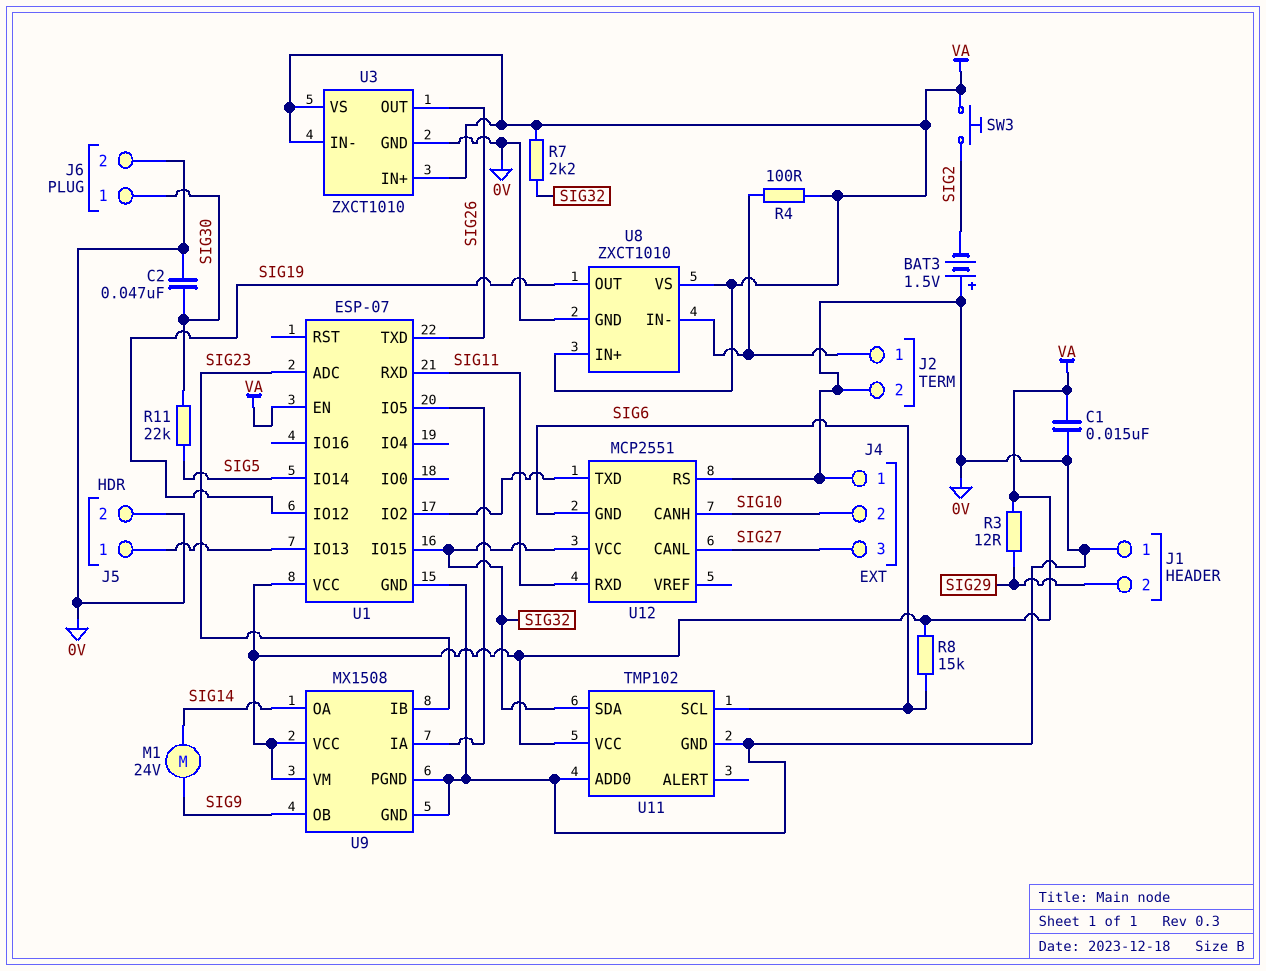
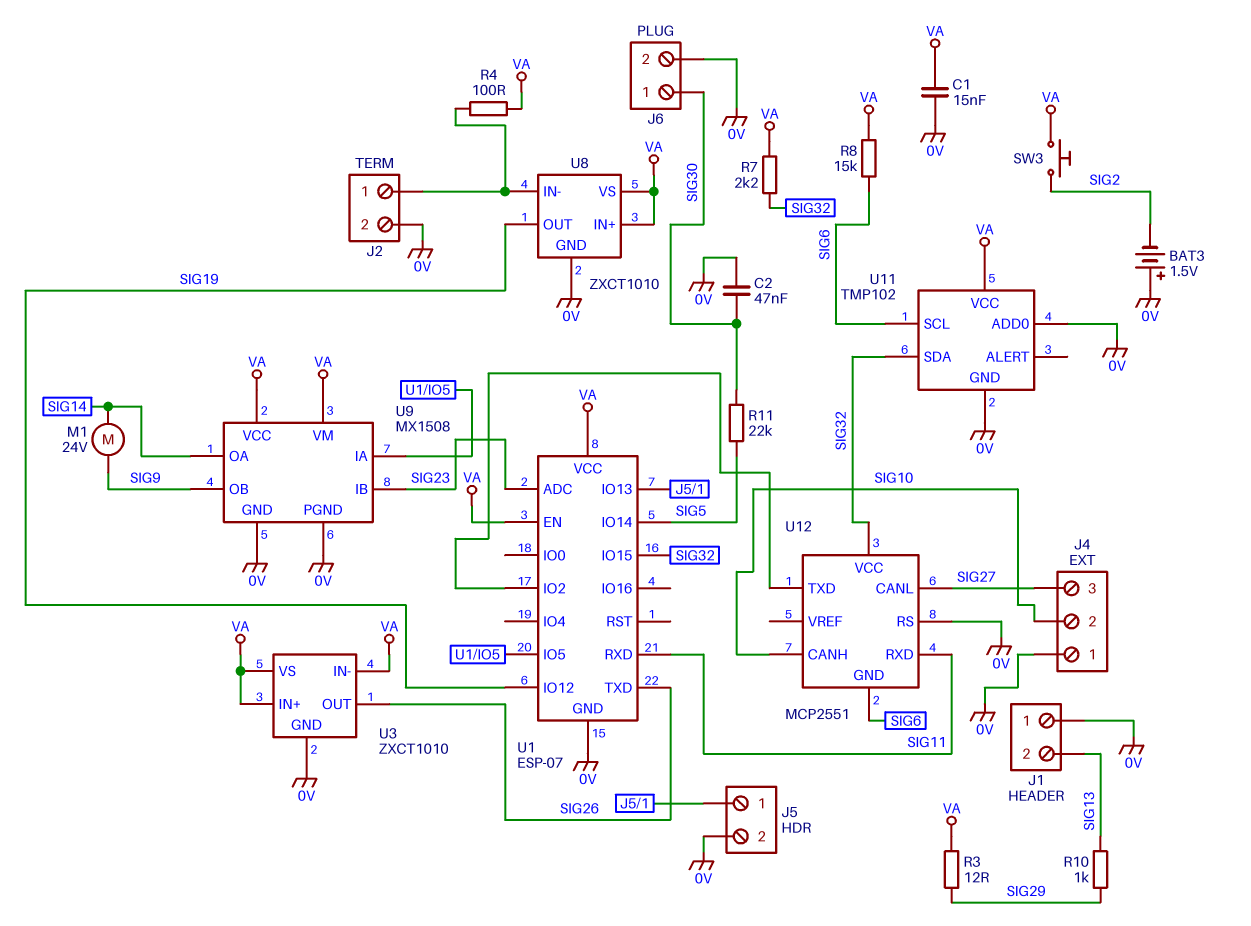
J1 pin 2: SIG29 -> SIG13
R10: none -> 1k (SIG13, SIG29)

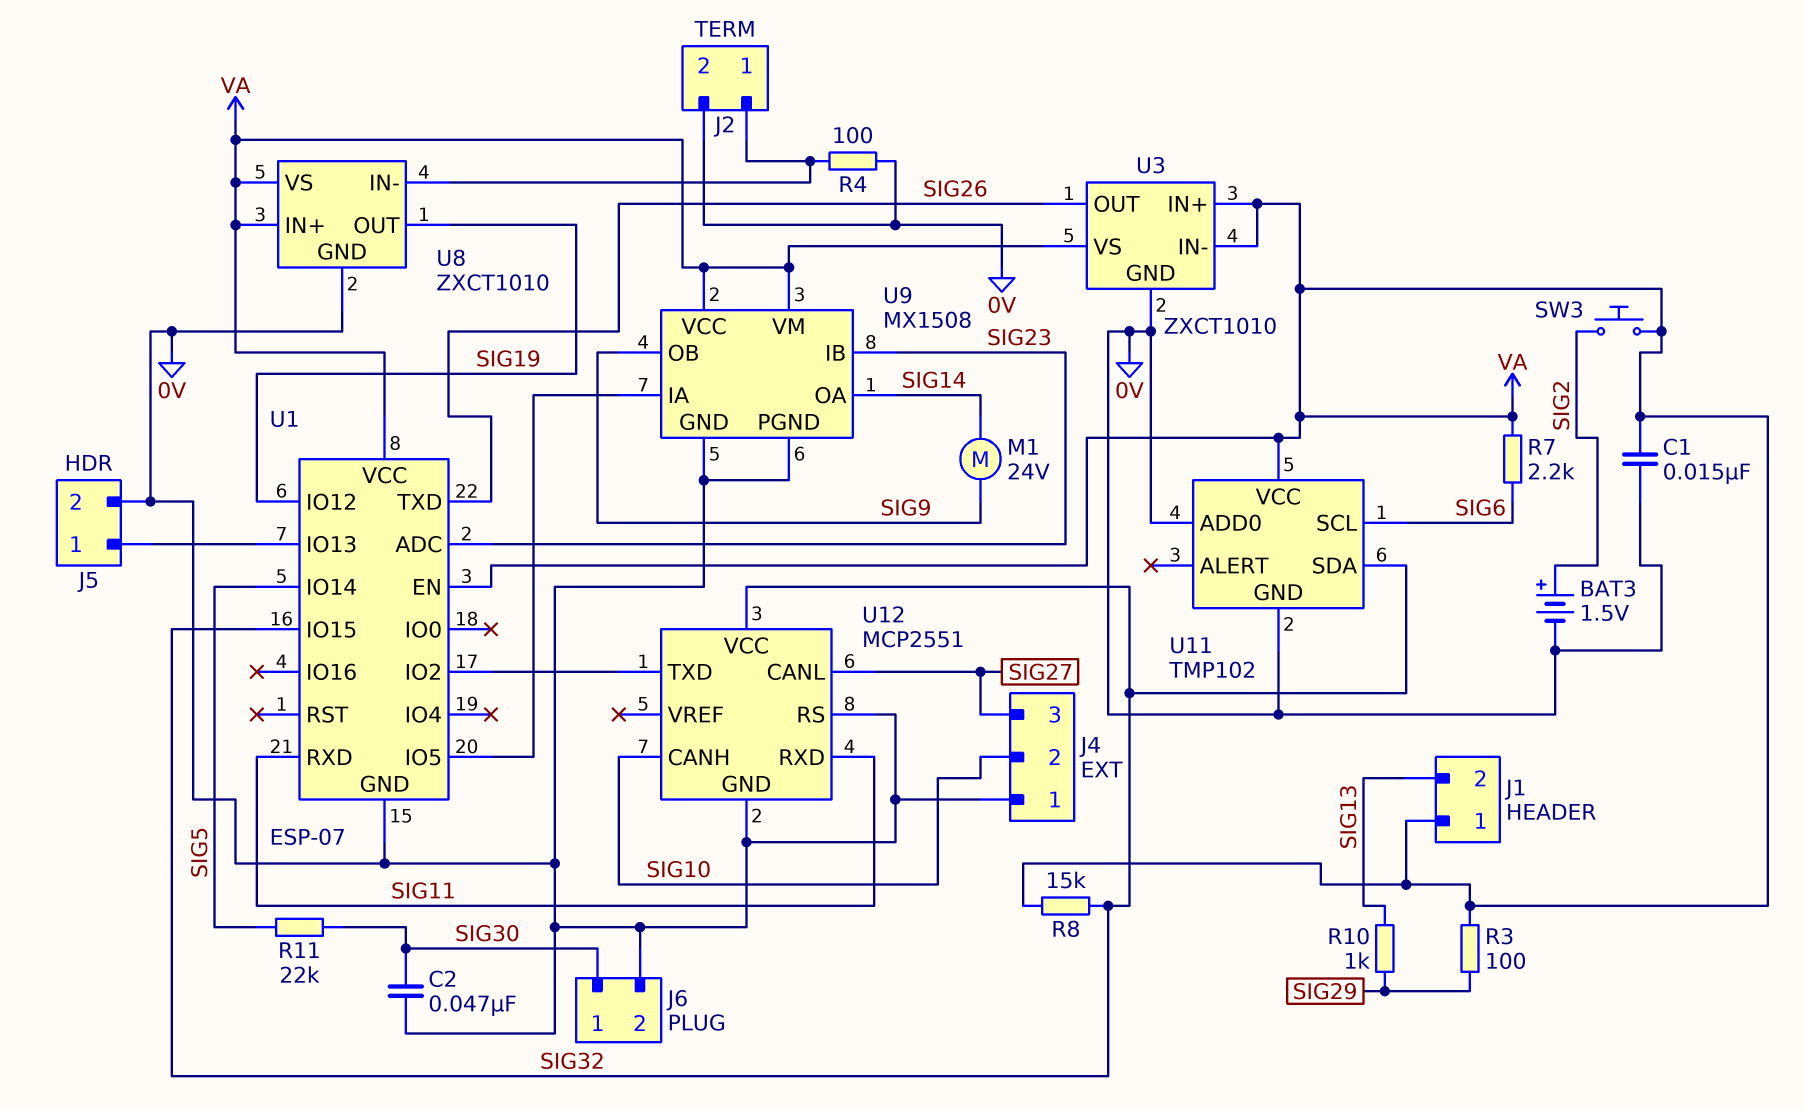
BAT3: 1.5V (plus 0V, minus SIG2) -> 1.5V (plus SIG2, minus 0V)
J1 pin 1: 0V -> VA
R3: 12 (SIG29, VA) -> 100 (SIG29, VA)
R4: 100 (J2/1, VA) -> 100 (0V, J2/1)
R7: 2.2k (SIG32, VA) -> 2.2k (SIG6, VA)
R8: 15k (SIG6, VA) -> 15k (SIG32, VA)
U12 pin GND: SIG6 -> 0V

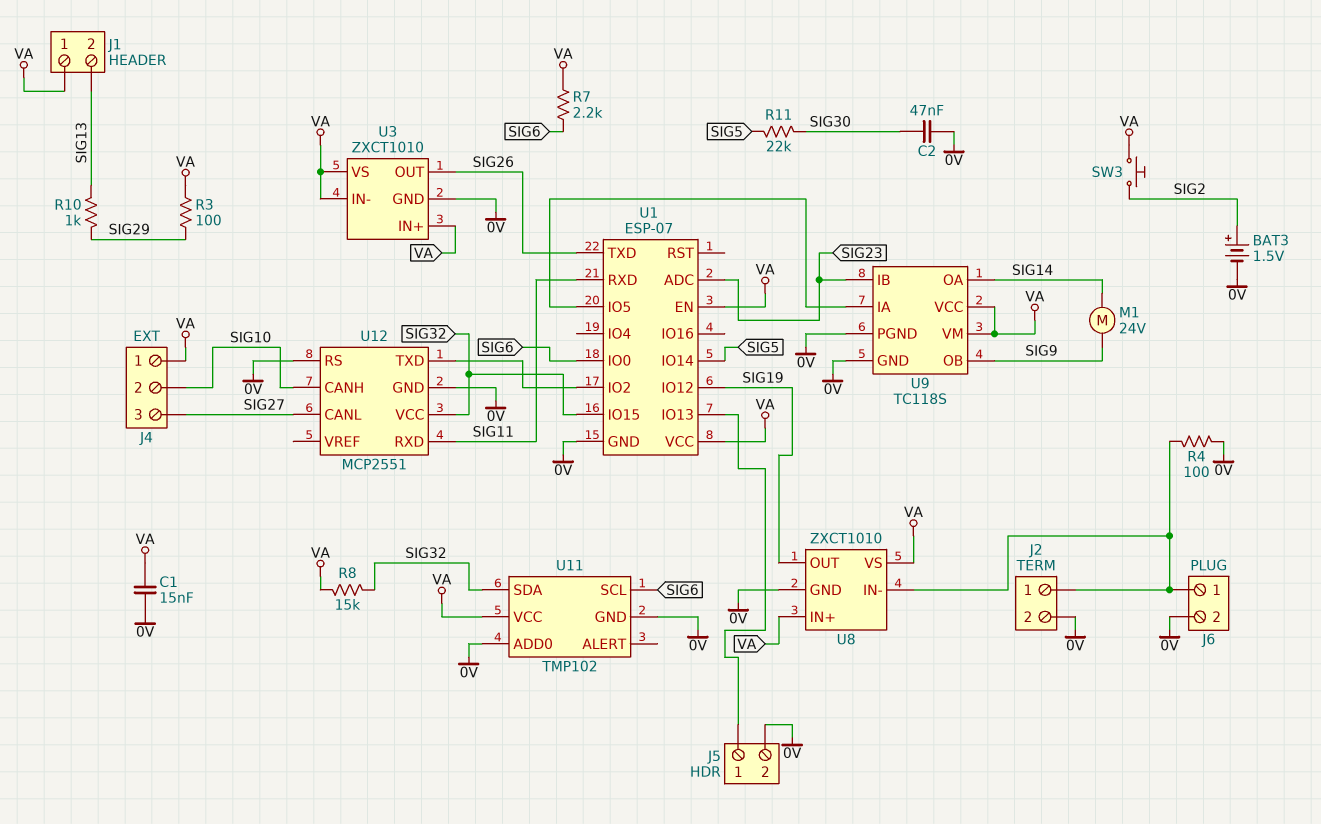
J4 pin 1: 0V -> VA
J6 pin 1: SIG30 -> J2/1
U1 pin IO0: none -> SIG6
U9: MX1508 -> TC118S

